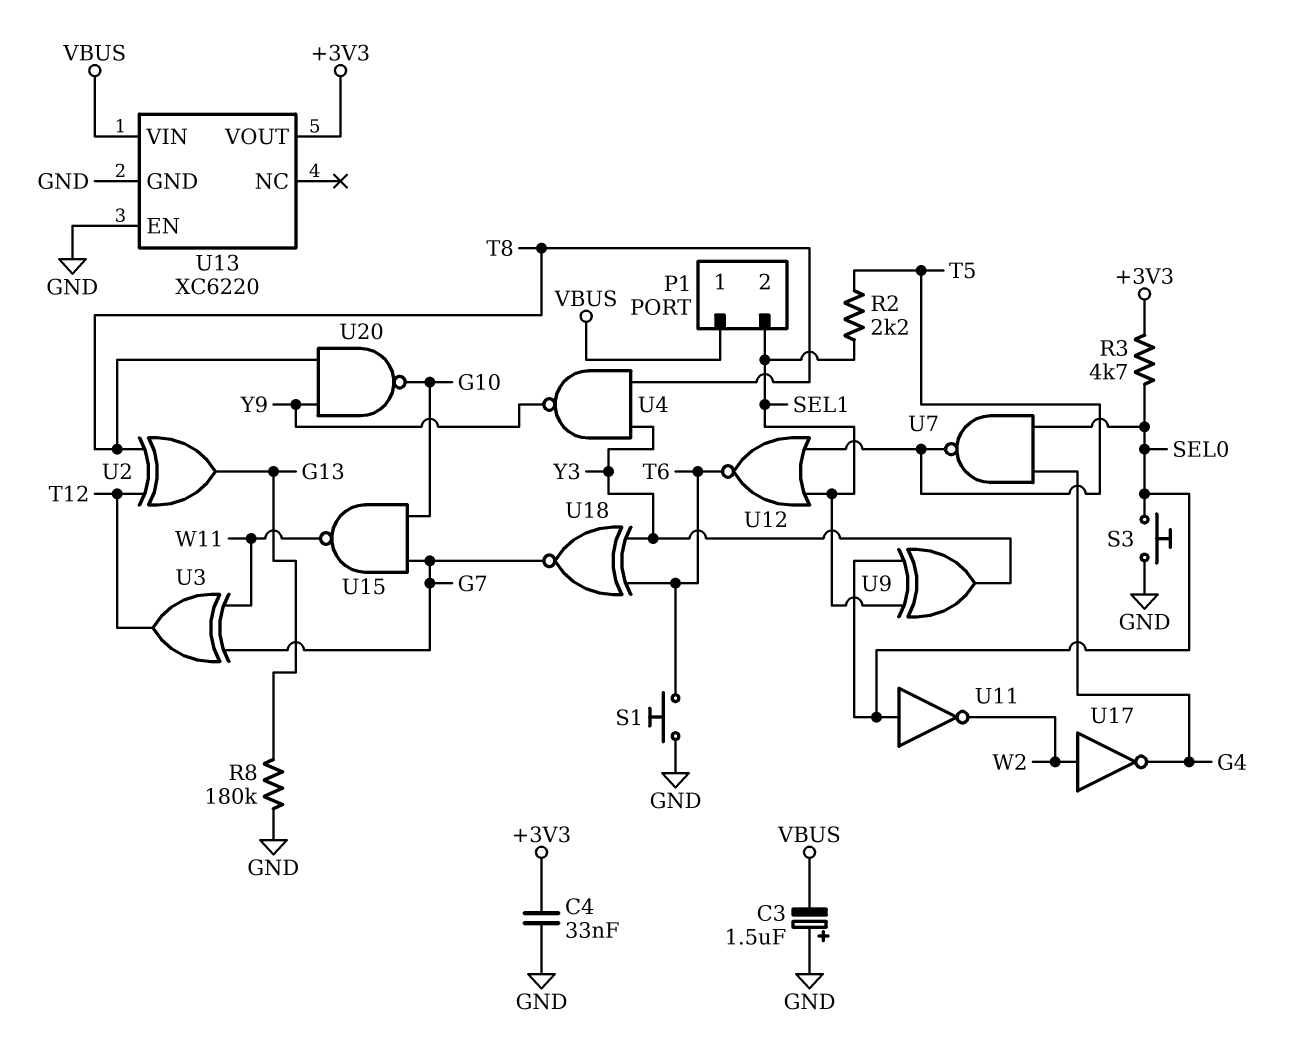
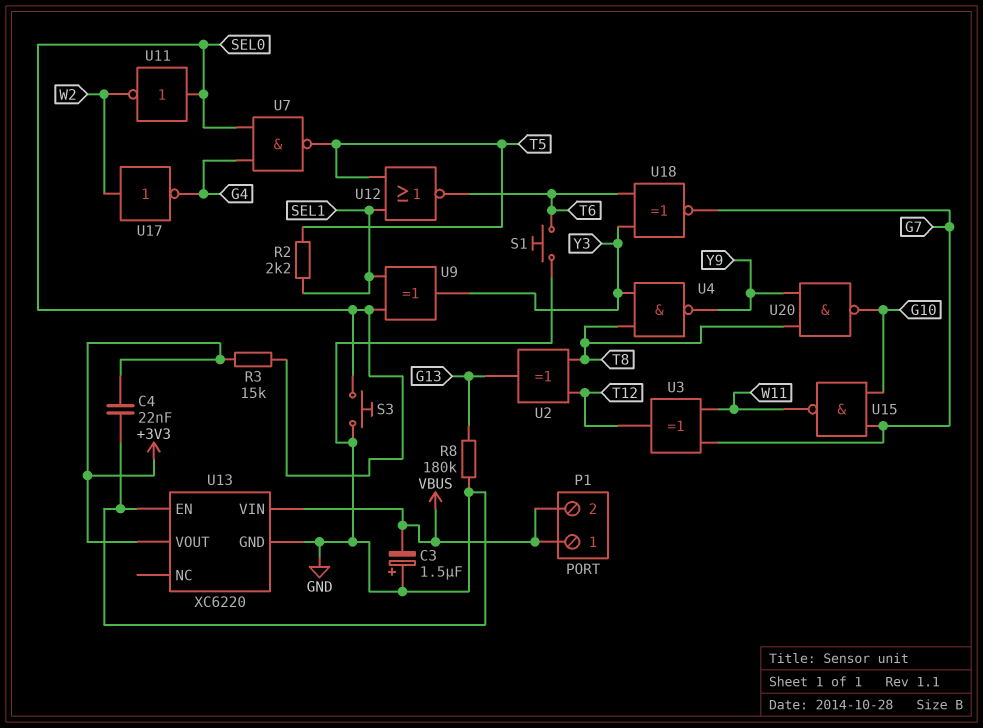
C4: 33nF (+3V3, GND) -> 22nF (+3V3, GND)
P1 pin 2: SEL1 -> VBUS
R3: 4.7k (+3V3, SEL0) -> 15k (+3V3, SEL0)

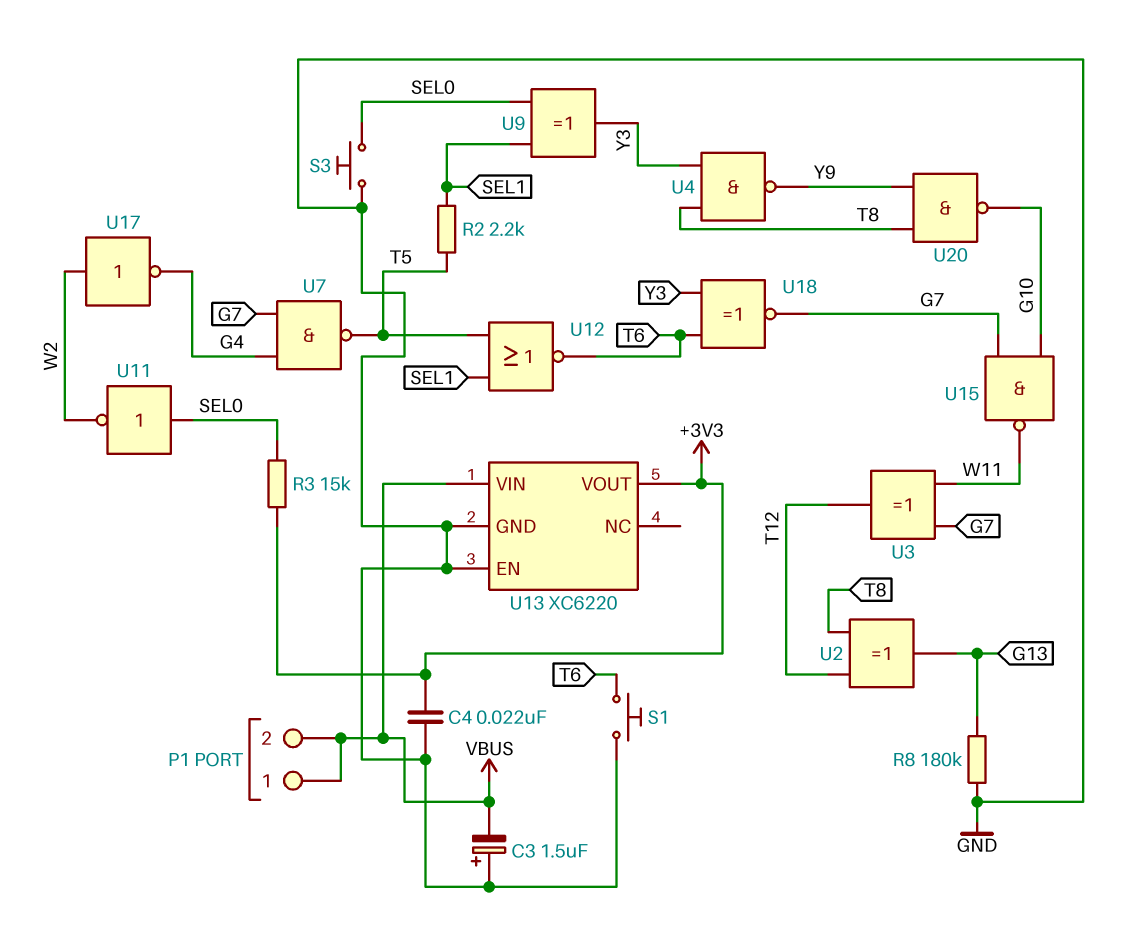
U7: NAND (in G4, in SEL0, out T5) -> NAND (in G4, in G7, out T5)

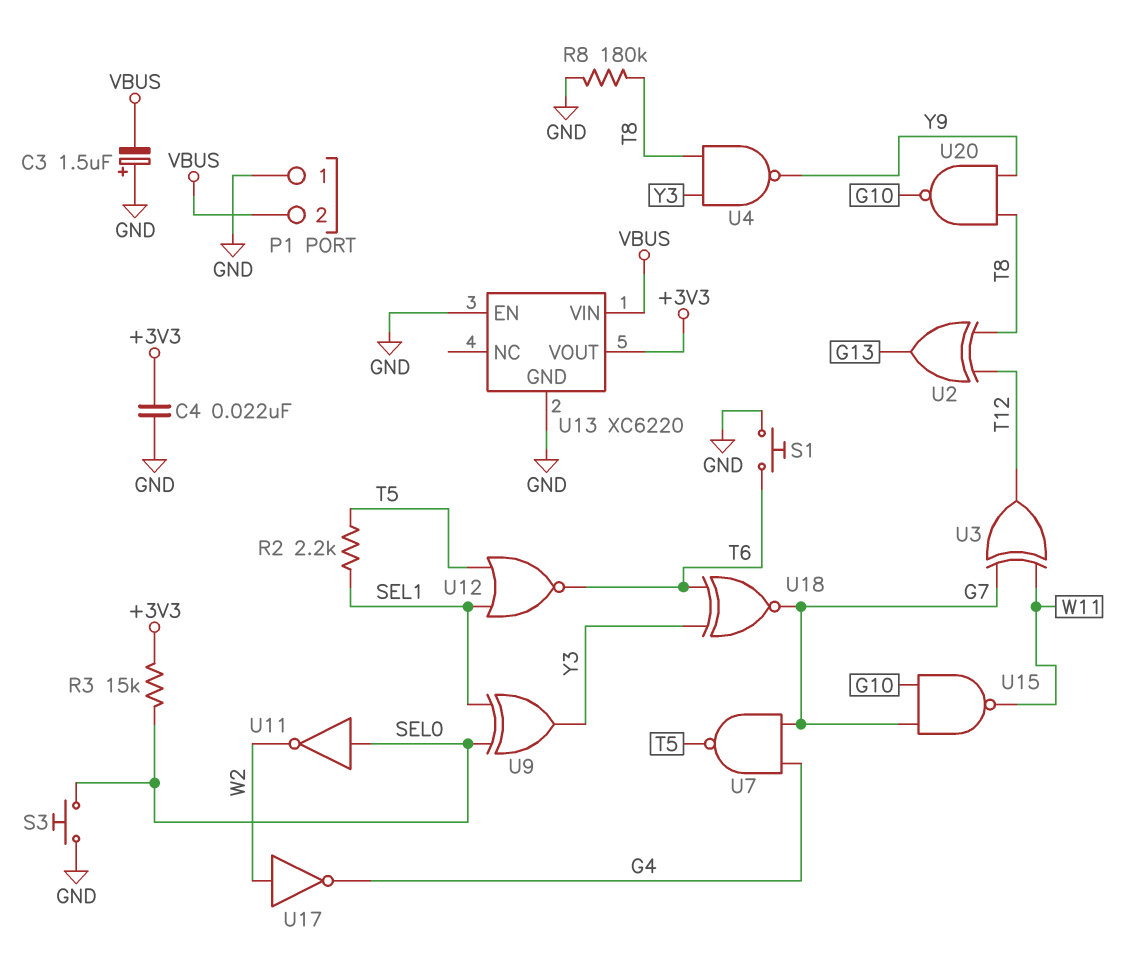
P1 pin 1: VBUS -> GND
R8: 180k (G13, GND) -> 180k (GND, T8)

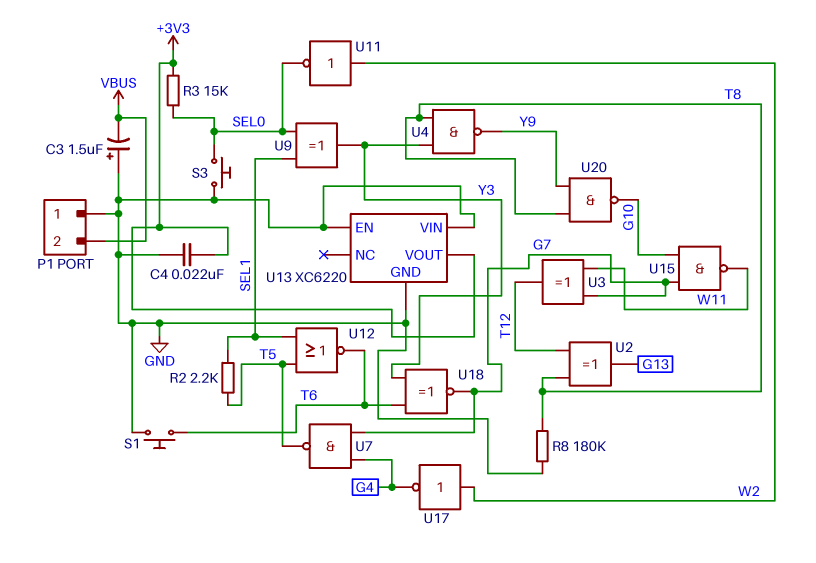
U11: NOT (in SEL0, out W2) -> NOT (in W2, out SEL0)
U13 pin VIN: VBUS -> GND

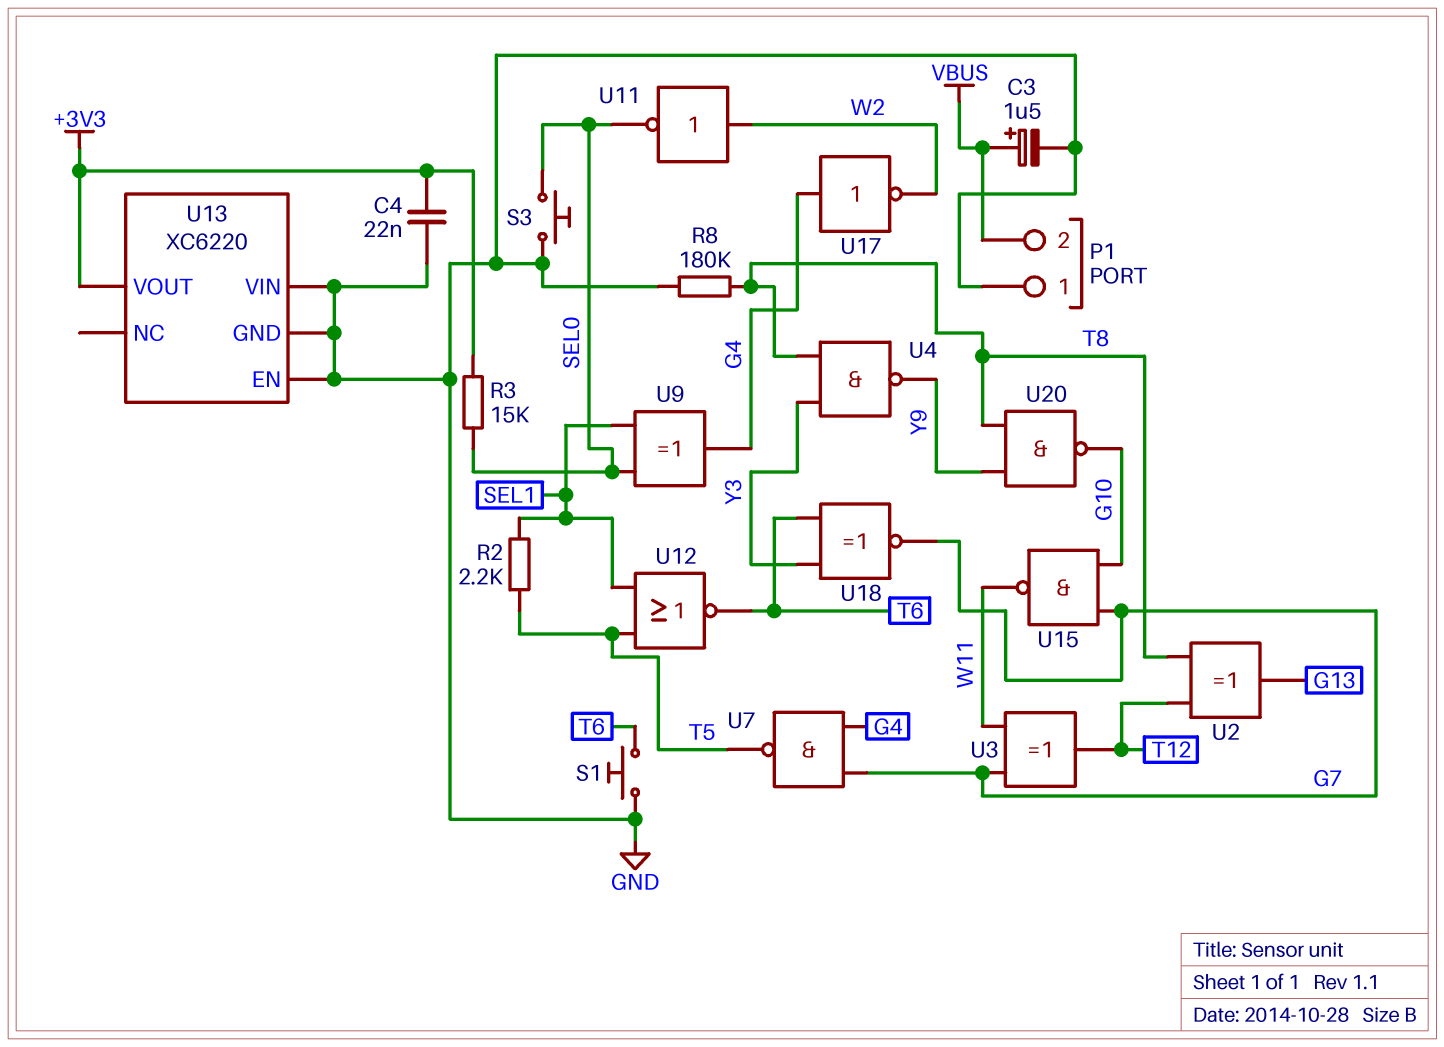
C3: 1.5uF (plus GND, minus VBUS) -> 1.5uF (plus VBUS, minus GND)
U9: XOR (in SEL0, in SEL1, out Y3) -> XOR (in SEL0, in SEL1, out G4)
U17: NOT (in W2, out G4) -> NOT (in G4, out W2)

